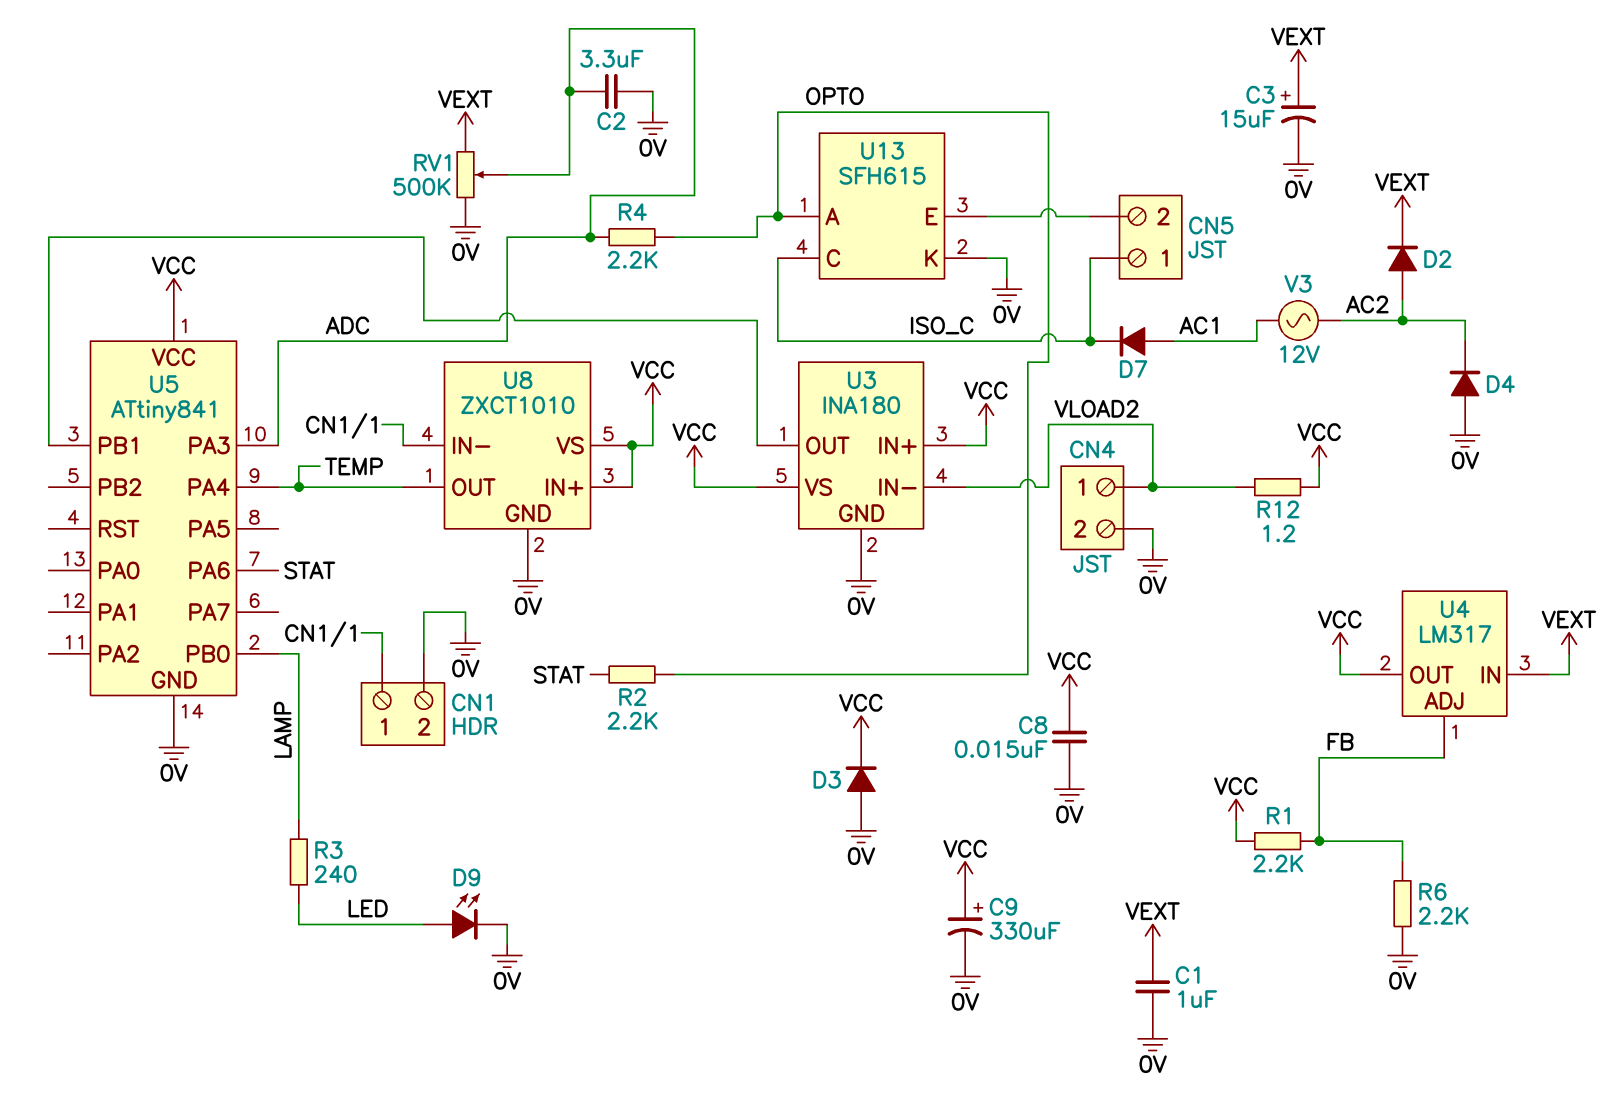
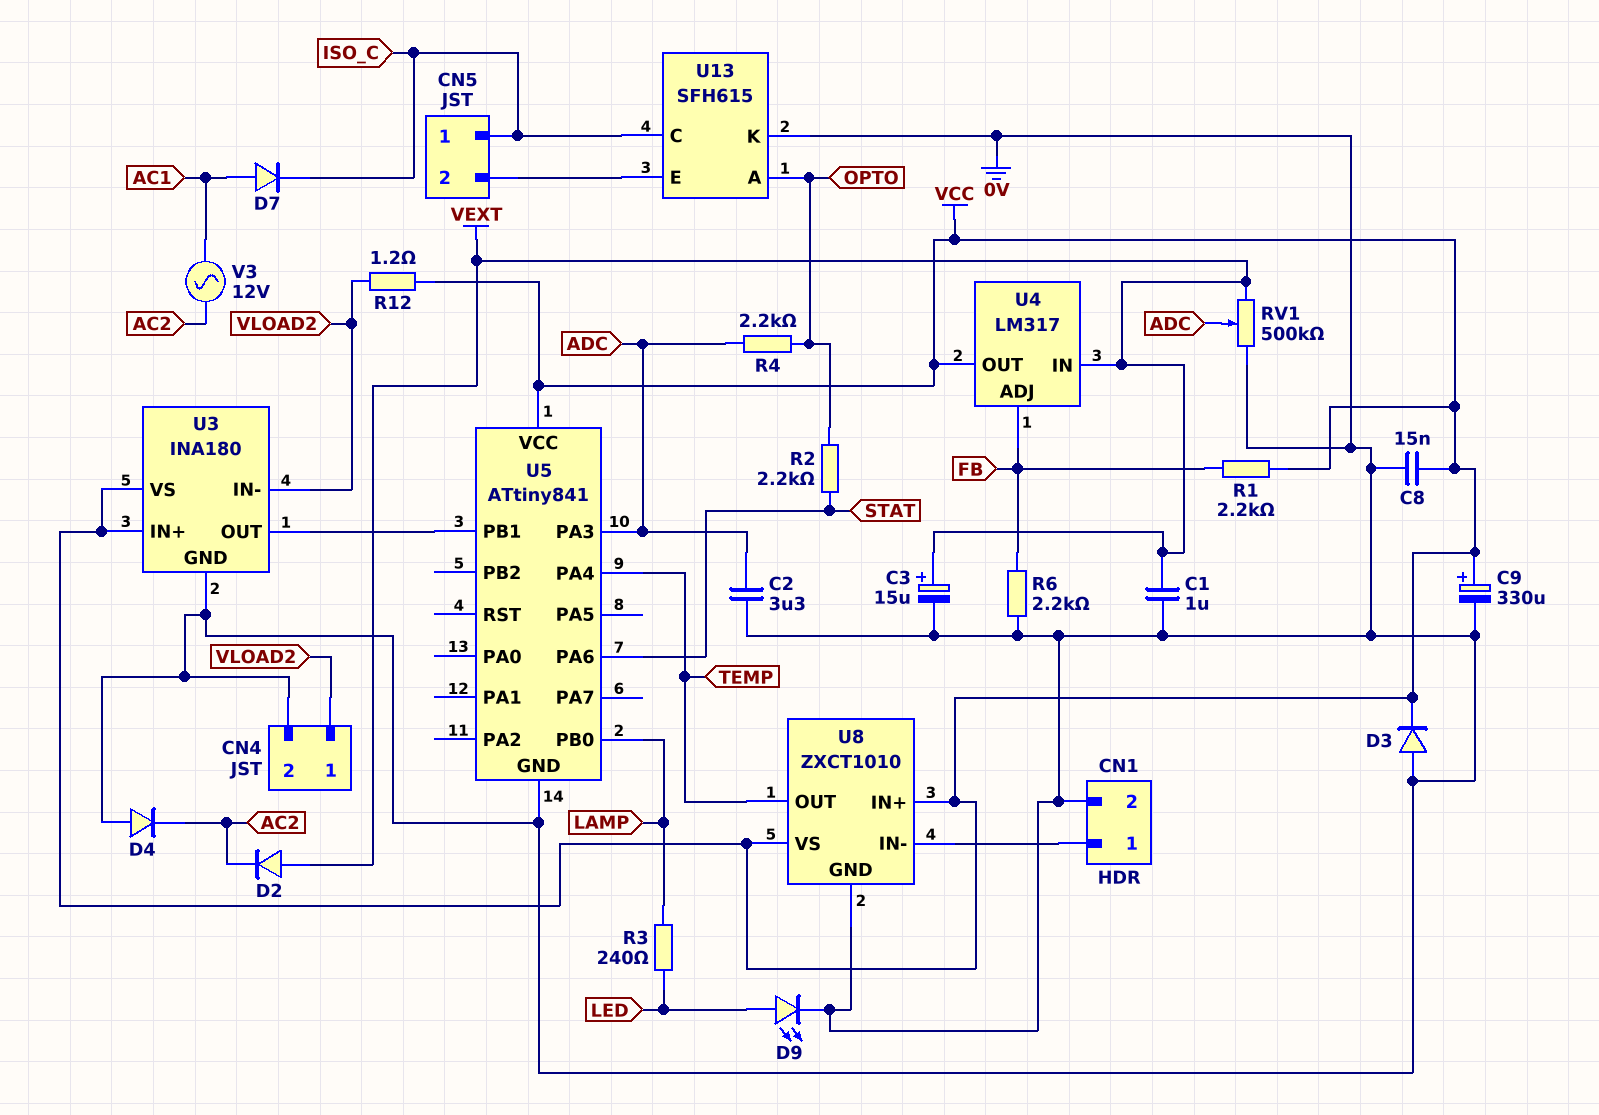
D2: diode (A AC2, K VEXT) -> diode (A VEXT, K AC2)

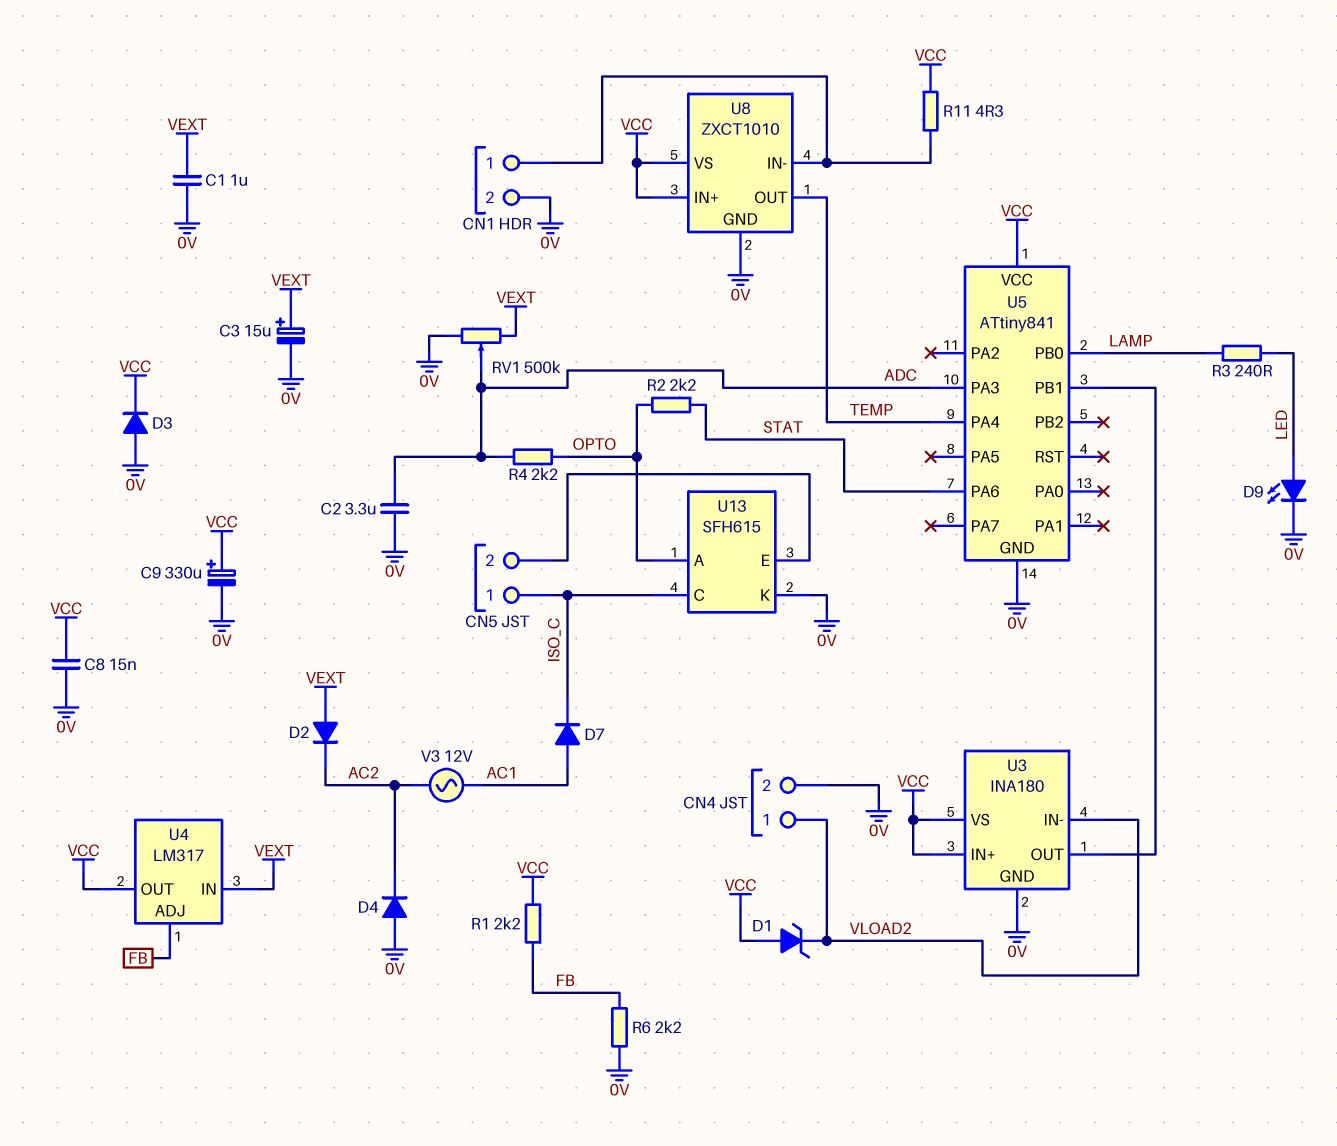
D1: none -> zener (A VCC, K VLOAD2)
R11: none -> 4.3 (CN1/1, VCC)
R12: 1.2 (VCC, VLOAD2) -> none

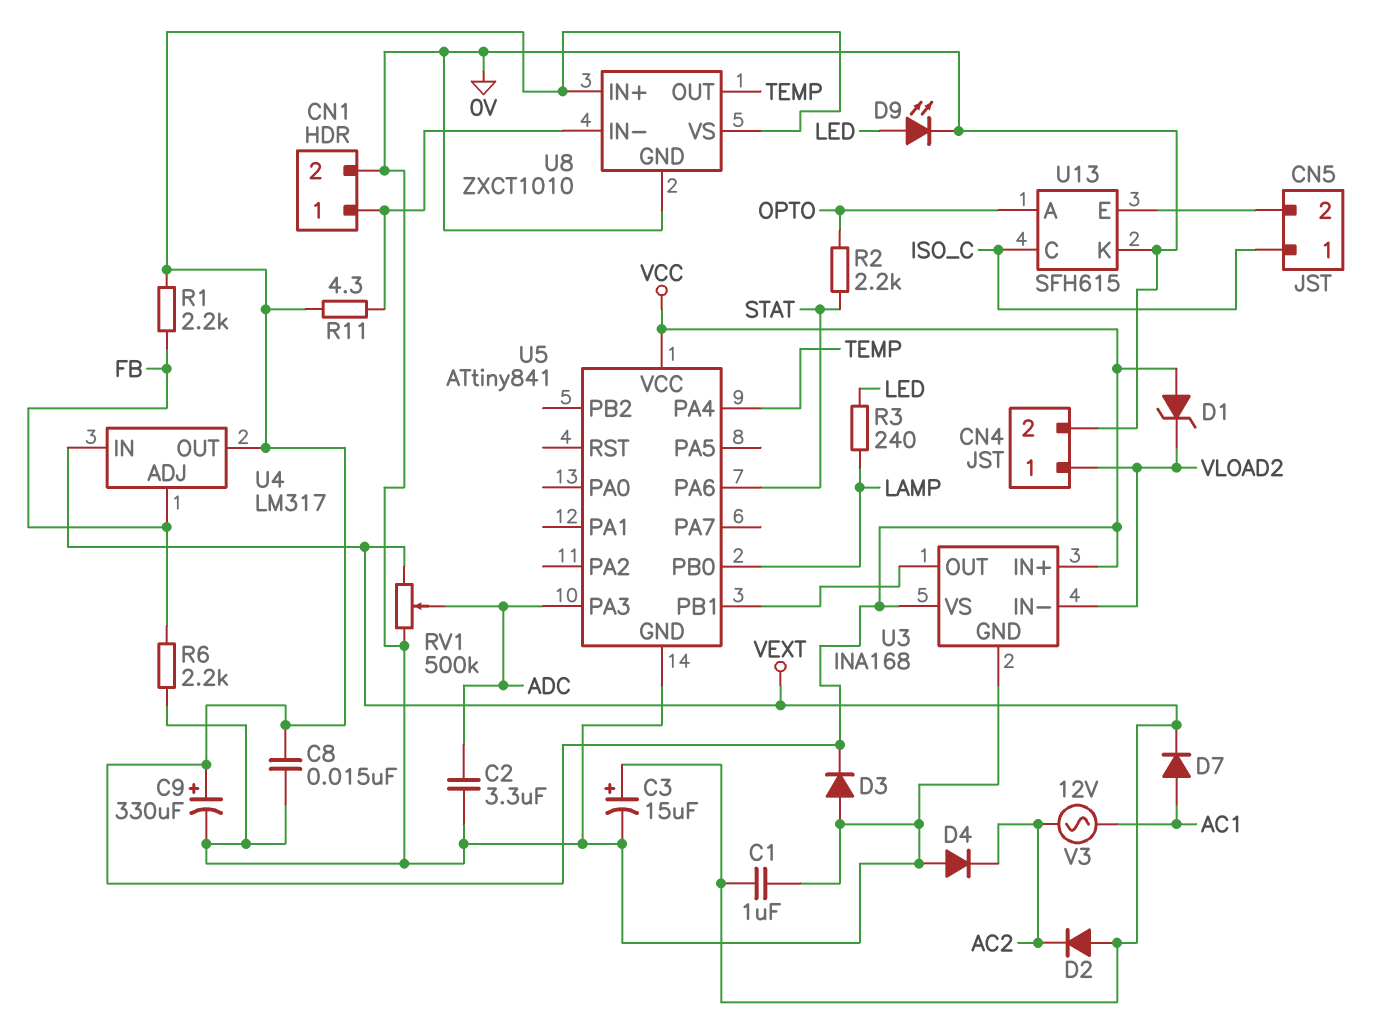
D7: diode (A AC1, K ISO_C) -> diode (A AC1, K VEXT)
R4: 2.2k (ADC, OPTO) -> none
U3: INA180 -> INA168

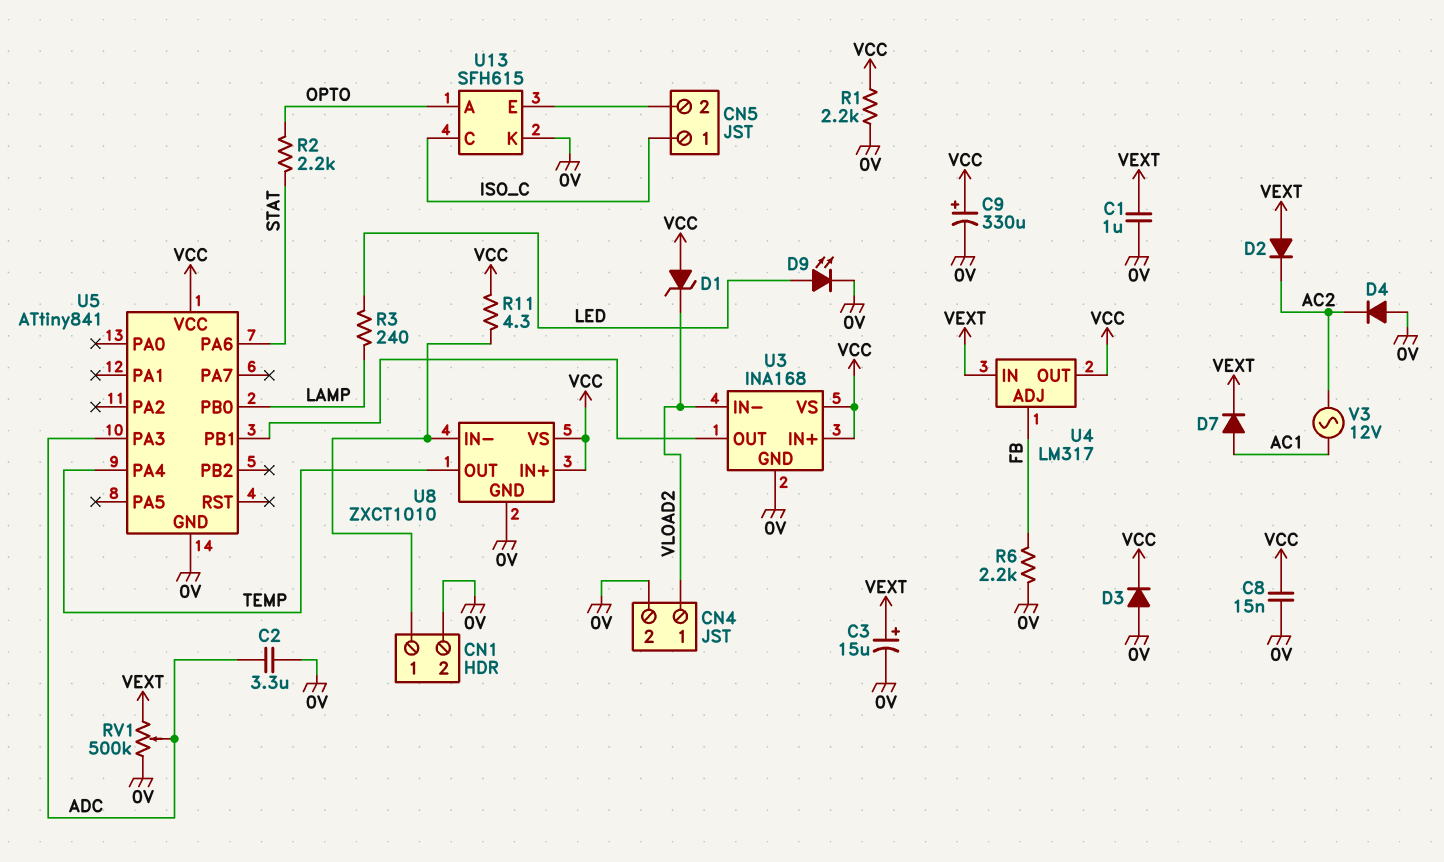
R1: 2.2k (FB, VCC) -> 2.2k (0V, VCC)

